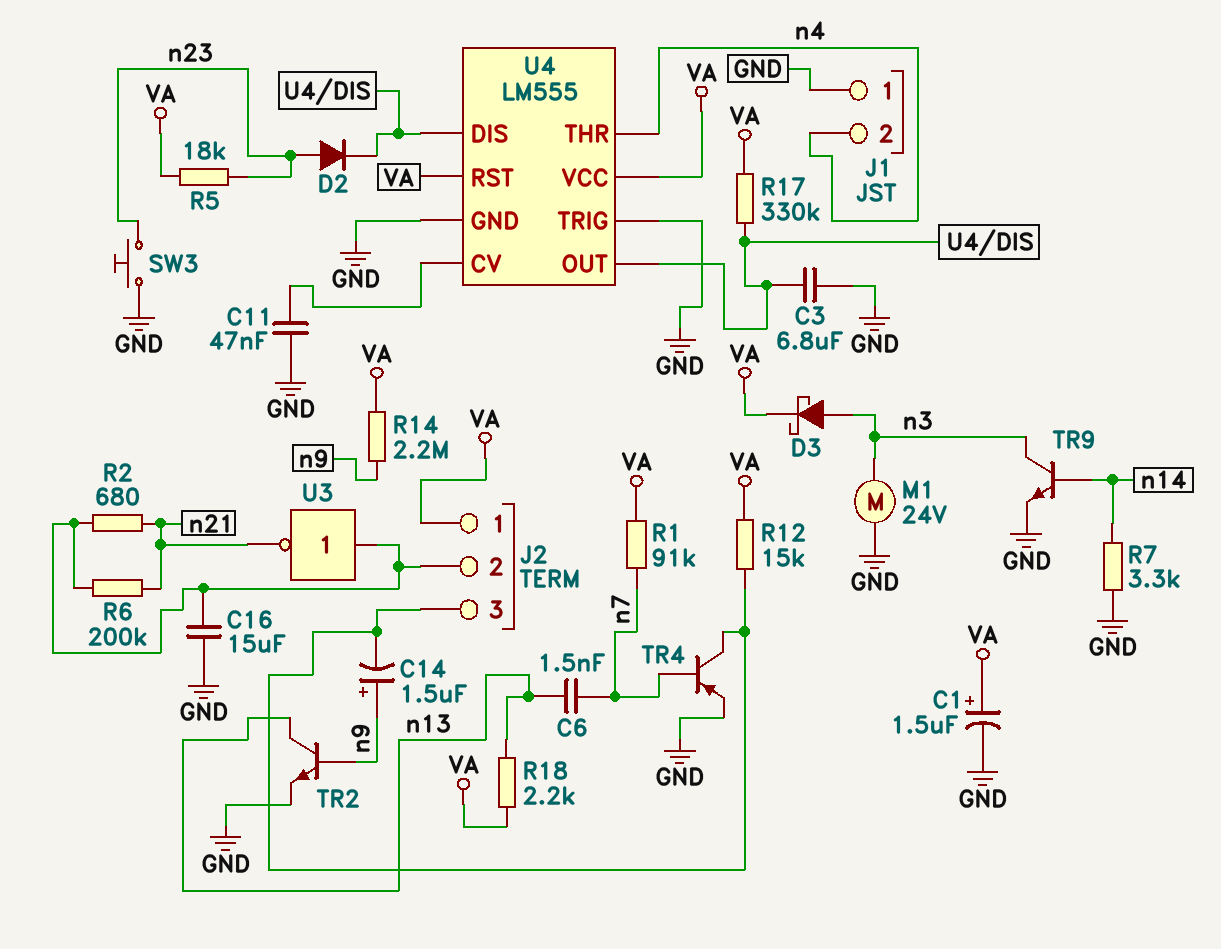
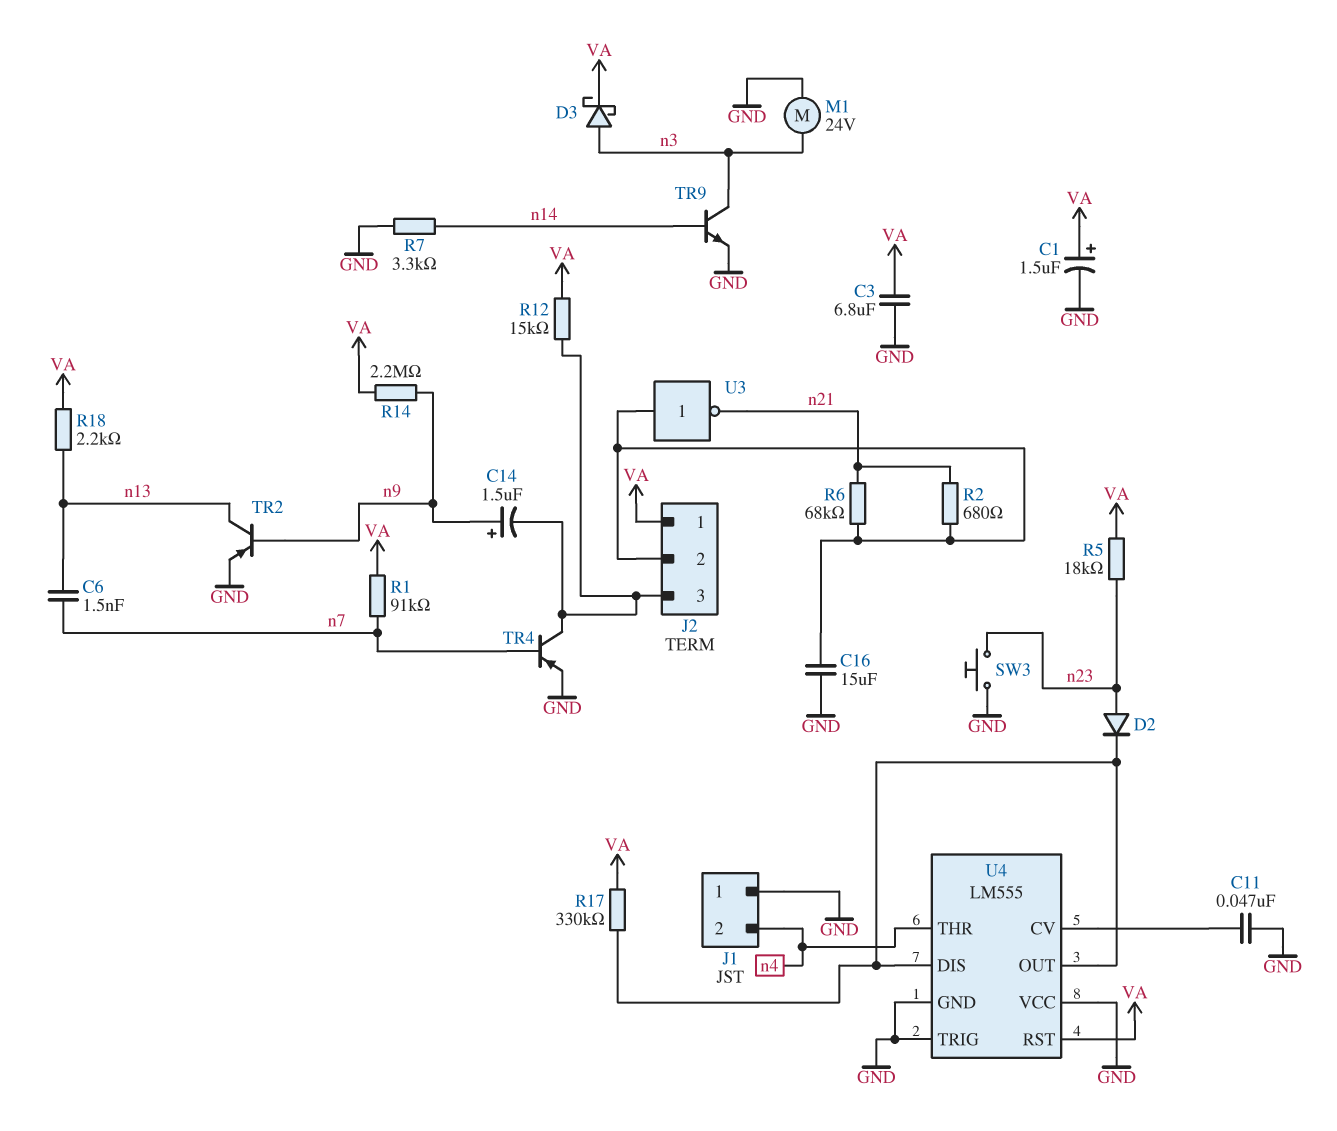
C3: 6.8uF (GND, U4/DIS) -> 6.8uF (GND, VA)
R6: 200k (J2/2, n21) -> 68k (J2/2, n21)
TR2: NPN (B n9, C n13, E GND) -> PNP (B n9, C n13, E GND)
U4 pin VCC: VA -> GND

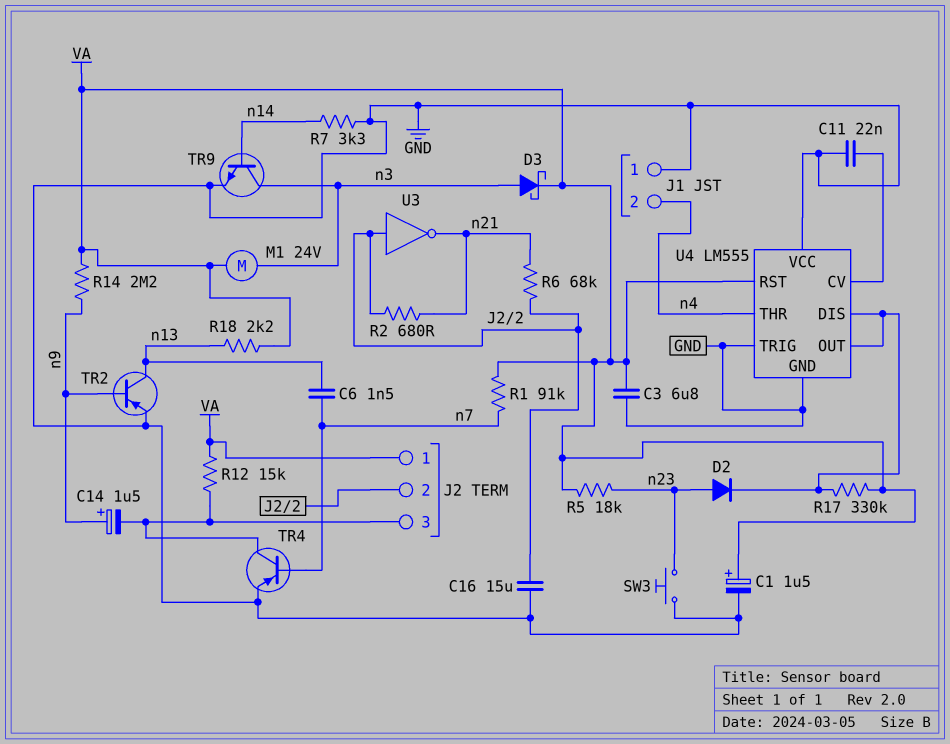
C11: 47nF (GND, U4/CV) -> 22nF (GND, U4/CV)
M1: motor 24V (GND, n3) -> motor 24V (VA, n3)

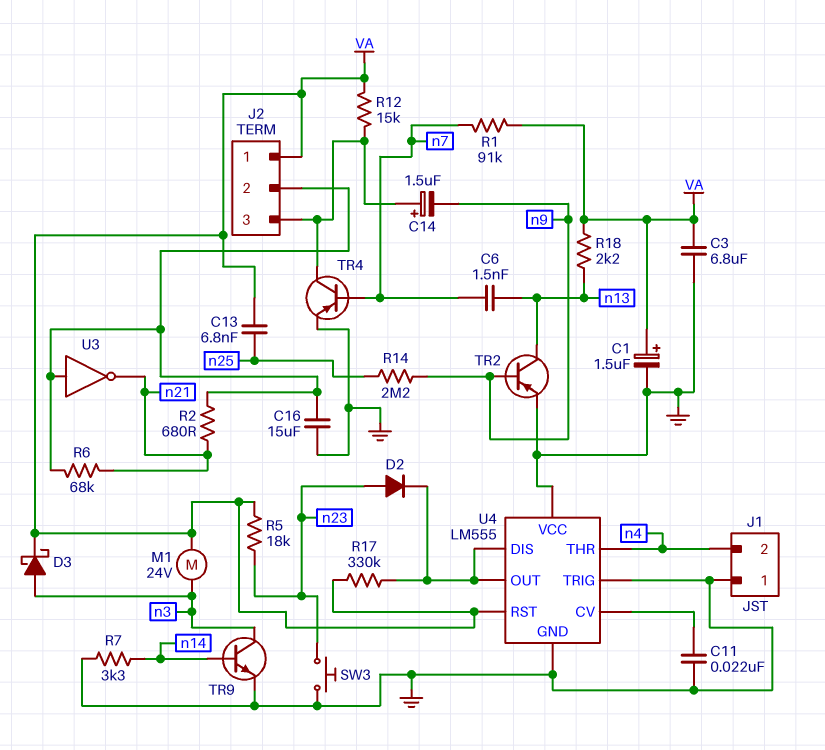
C13: none -> 6.8nF (VA, n25)
C14: 1.5uF (plus n9, minus J2/3) -> 1.5uF (plus J2/3, minus n9)
R14: 2.2M (VA, n9) -> 2.2M (n9, n25)

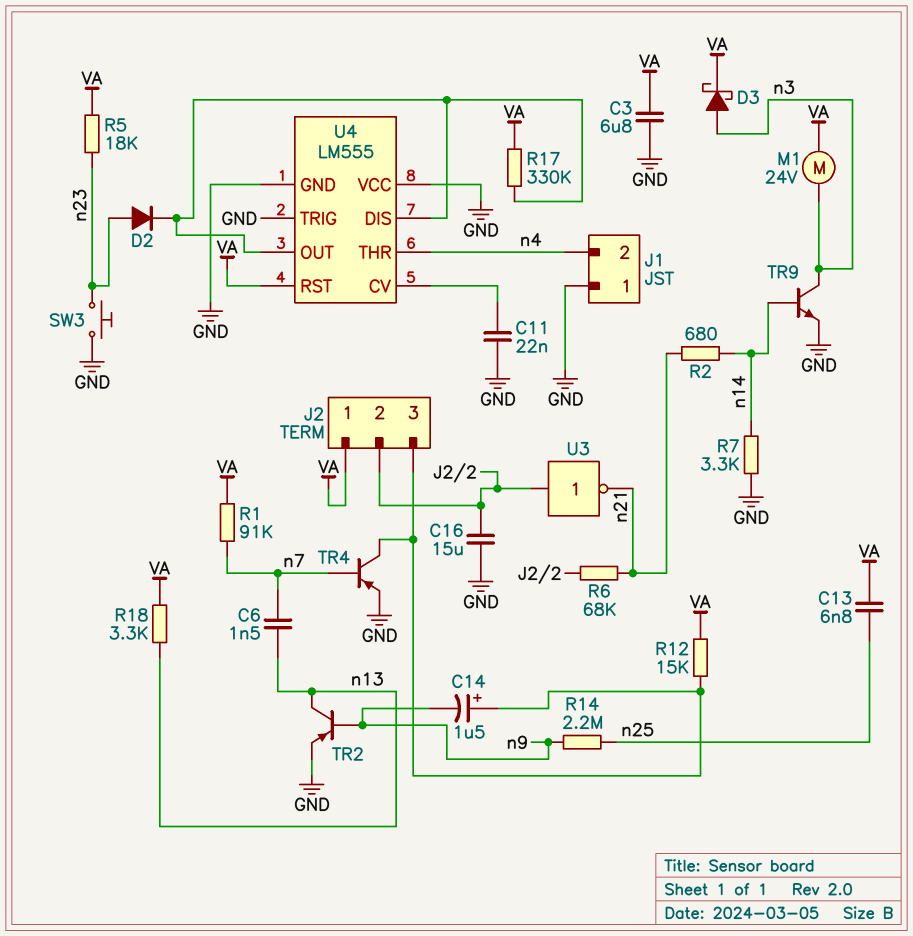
C1: 1.5uF (plus VA, minus GND) -> none
R2: 680 (J2/2, n21) -> 680 (n14, n21)
R18: 2.2k (VA, n13) -> 3.3k (VA, n13)

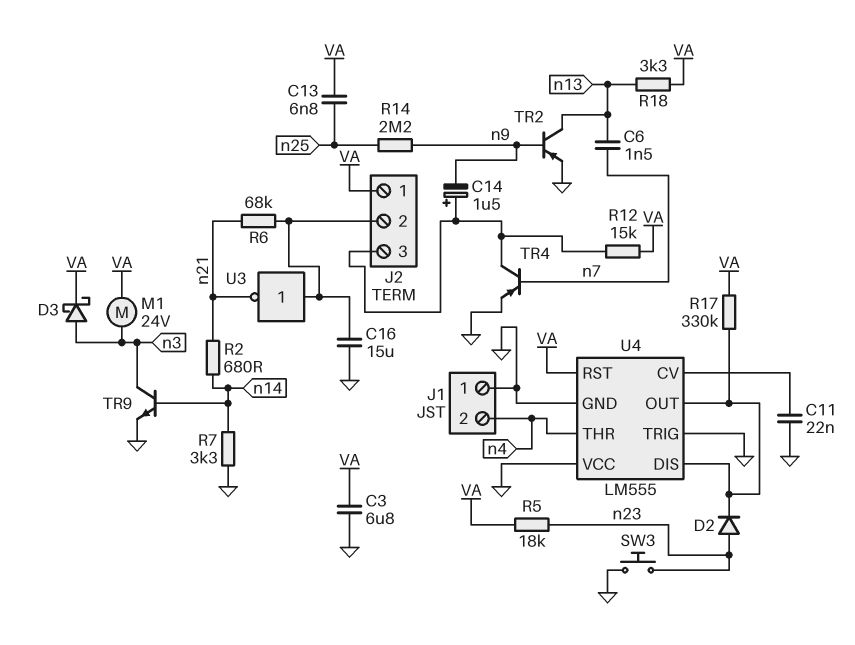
R1: 91k (VA, n7) -> none

